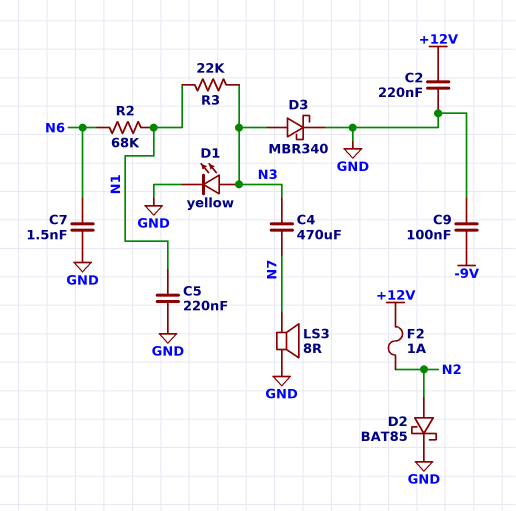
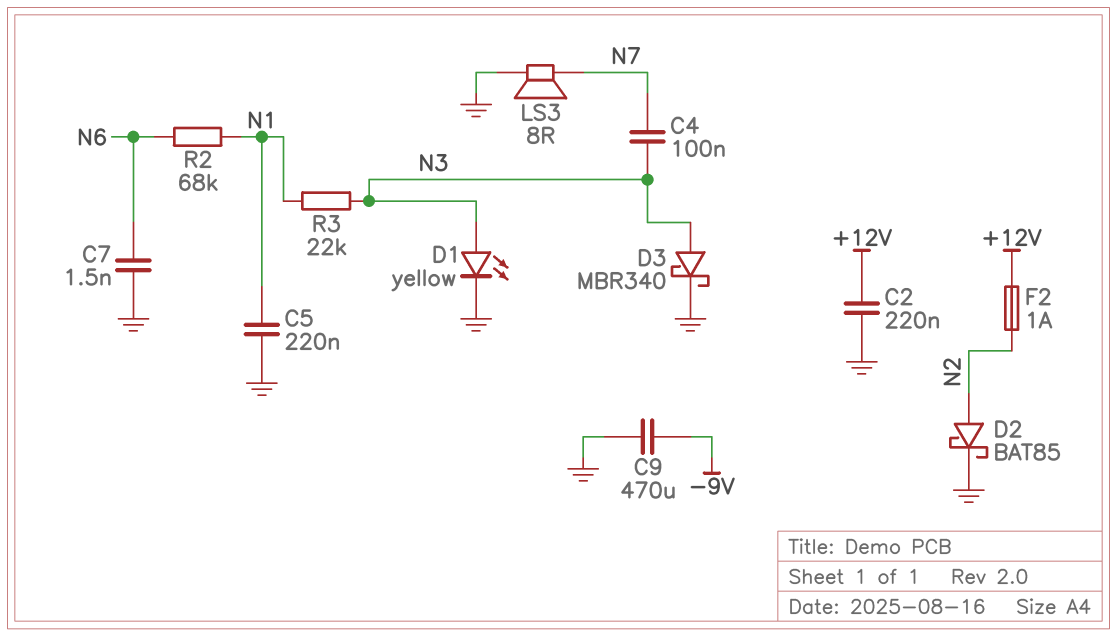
C4: 470uF (N3, N7) -> 100nF (N3, N7)
C9: 100nF (-9V, GND) -> 470uF (-9V, GND)

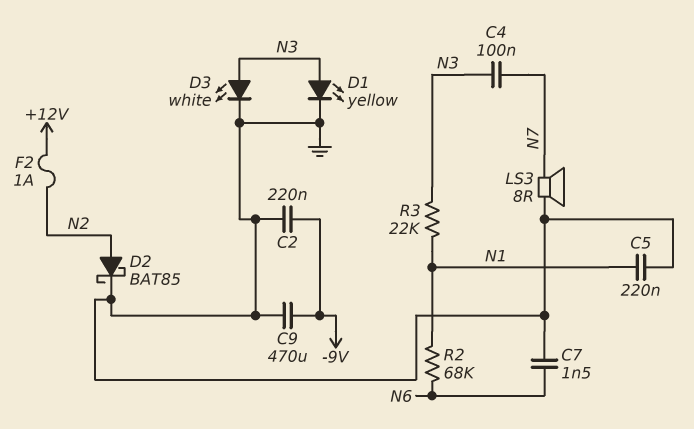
C2: 220nF (+12V, GND) -> 220nF (-9V, GND)
D3: schottky MBR340 (A N3, K GND) -> LED white (A N3, K GND)

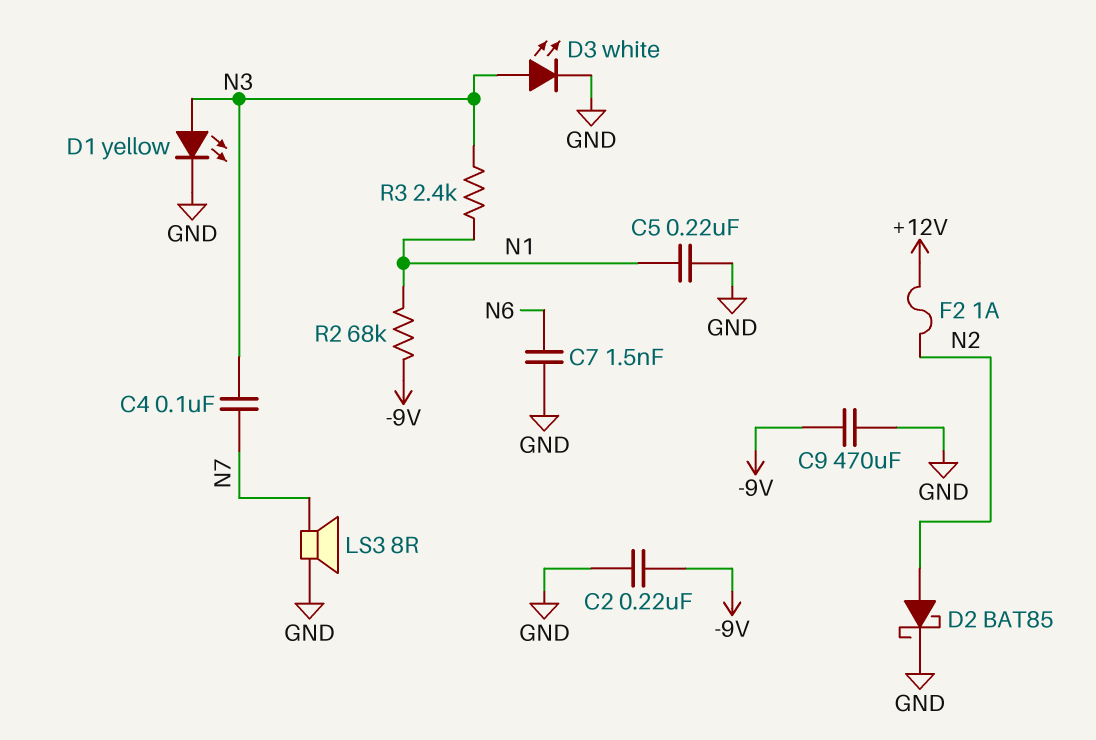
R2: 68k (N1, N6) -> 68k (-9V, N1)
R3: 22k (N1, N3) -> 2.4k (N1, N3)

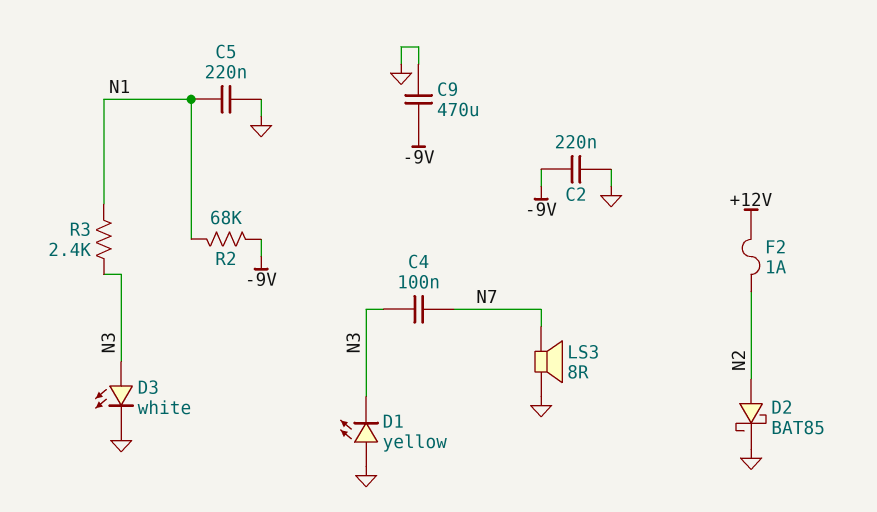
C7: 1.5nF (GND, N6) -> none
D1: LED yellow (A N3, K GND) -> LED yellow (A GND, K N3)

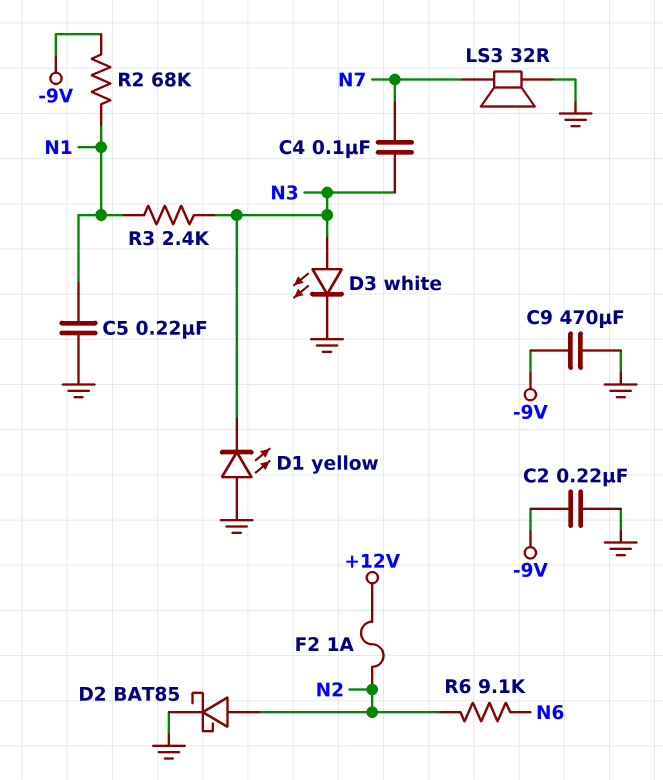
LS3: speaker 8R (GND, N7) -> speaker 32R (GND, N7)
R6: none -> 9.1k (N2, N6)

